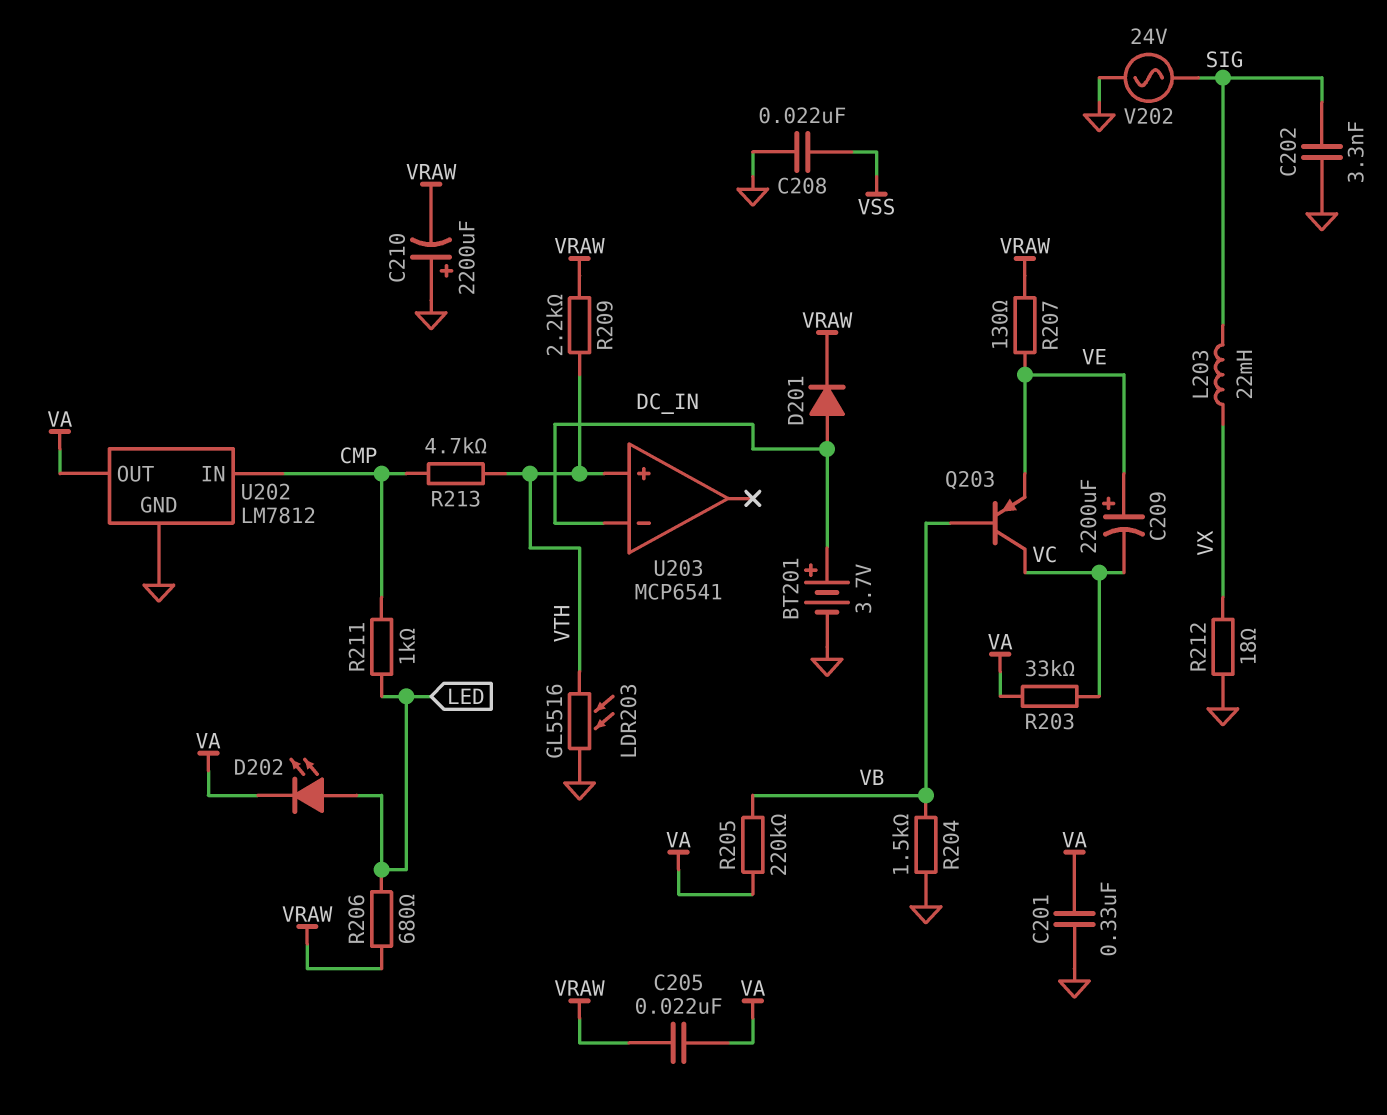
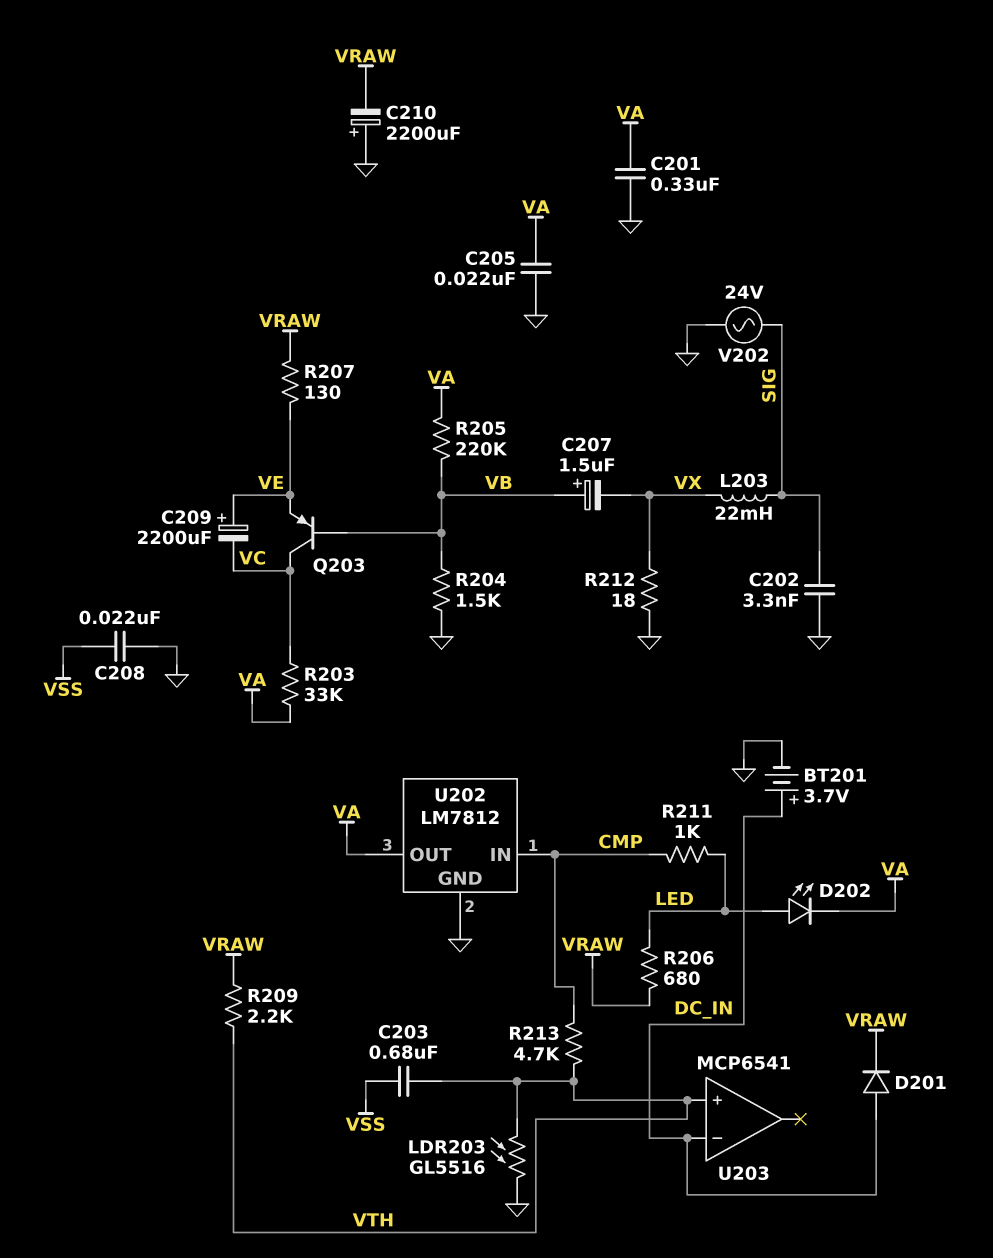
C203: none -> 680nF (VSS, VTH)
C205: 22nF (VA, VRAW) -> 22nF (GND, VA)
C207: none -> 1.5uF (plus VB, minus VX)

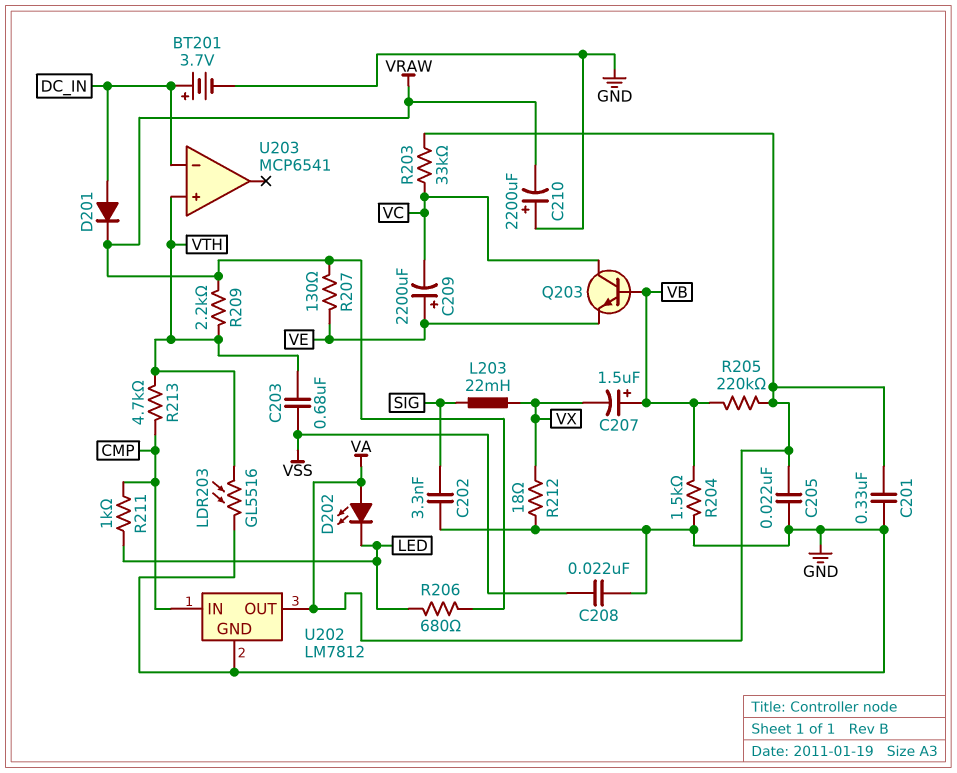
D202: LED (A LED, K VA) -> LED (A VA, K LED)
Q203: PNP (B VB, C VC, E VE) -> NPN (B VB, C VC, E VE)
V202: AC 24V (GND, SIG) -> none

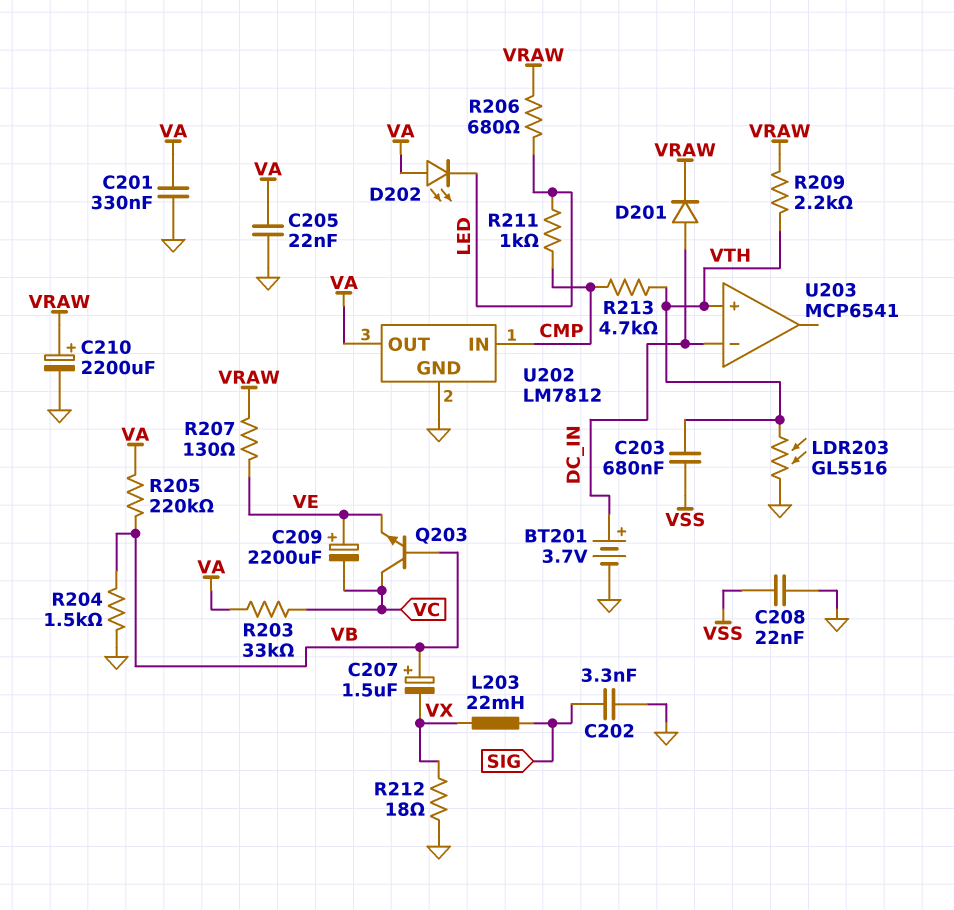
C210: 2200uF (plus GND, minus VRAW) -> 2200uF (plus VRAW, minus GND)

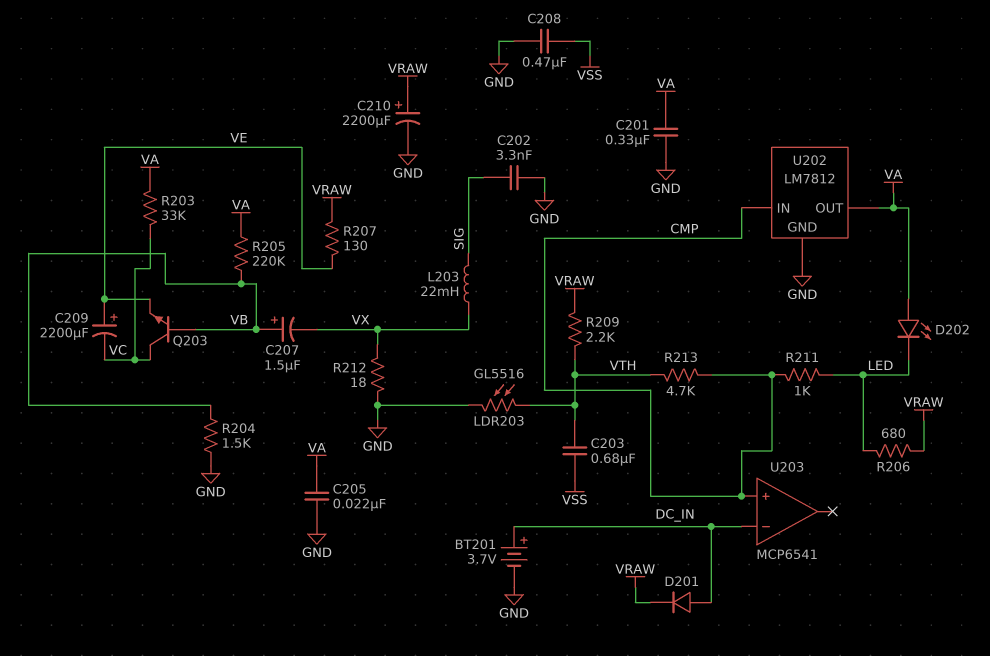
C208: 22nF (GND, VSS) -> 470nF (GND, VSS)
U203 pin in+: VTH -> CMP

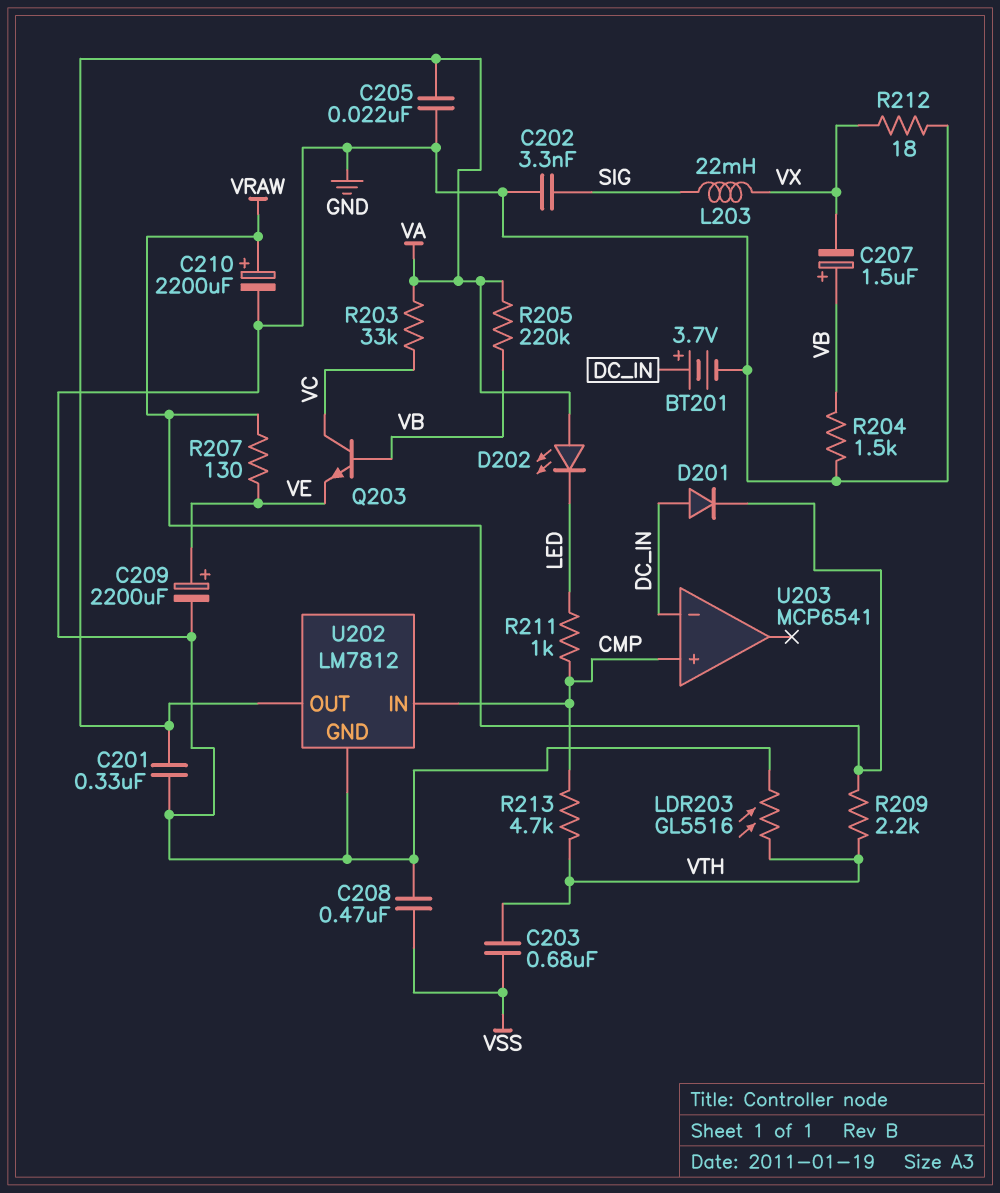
C209: 2200uF (plus VE, minus VC) -> 2200uF (plus VE, minus GND)
R206: 680 (LED, VRAW) -> none

